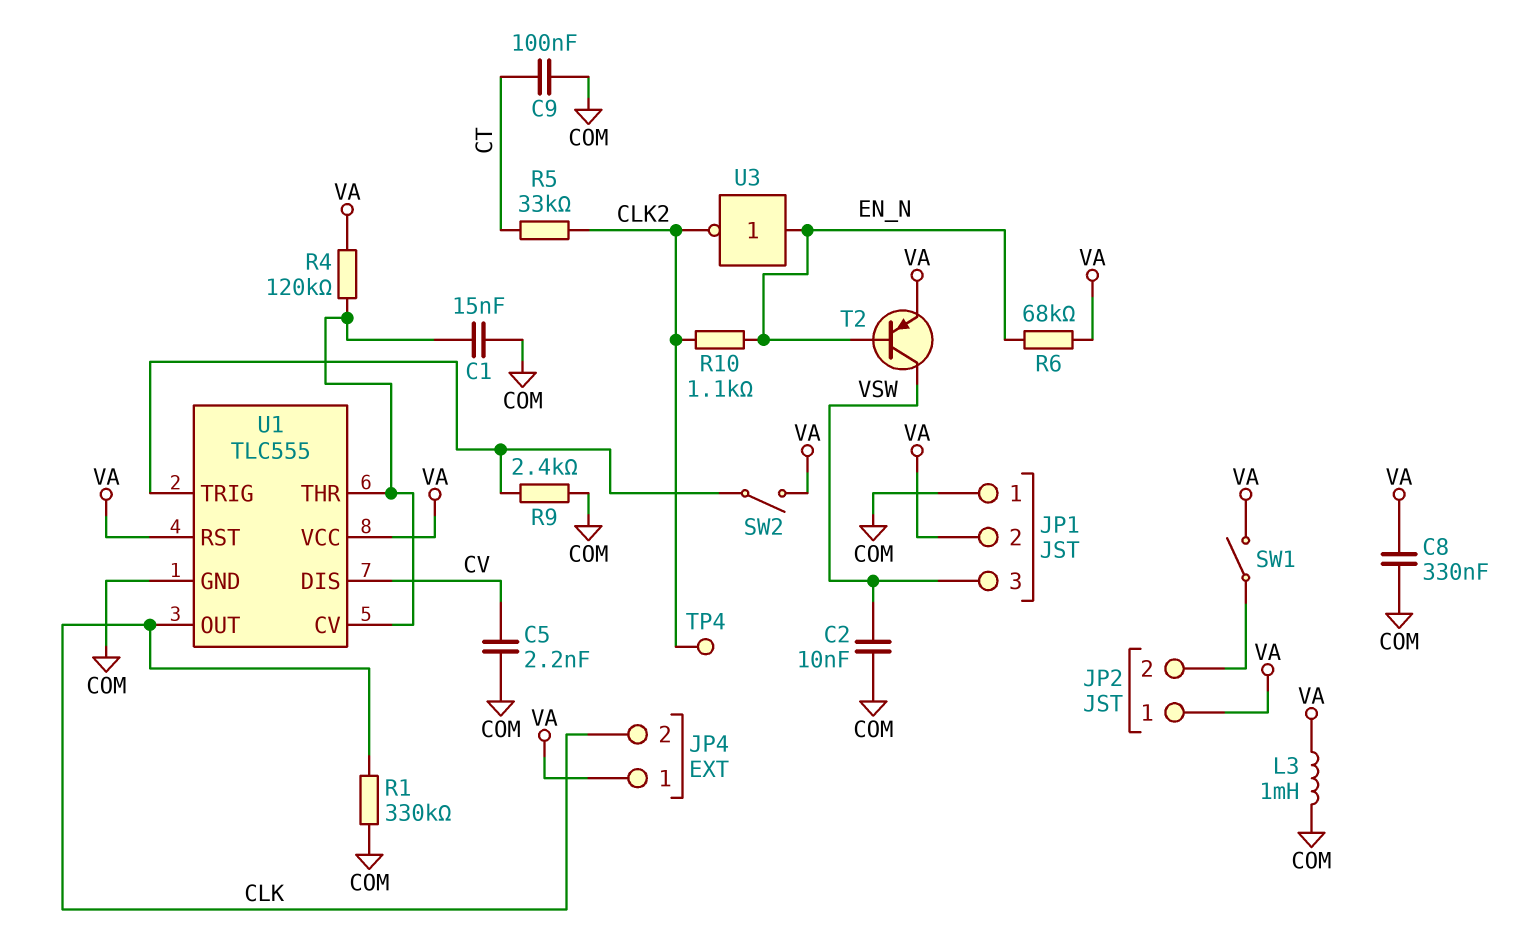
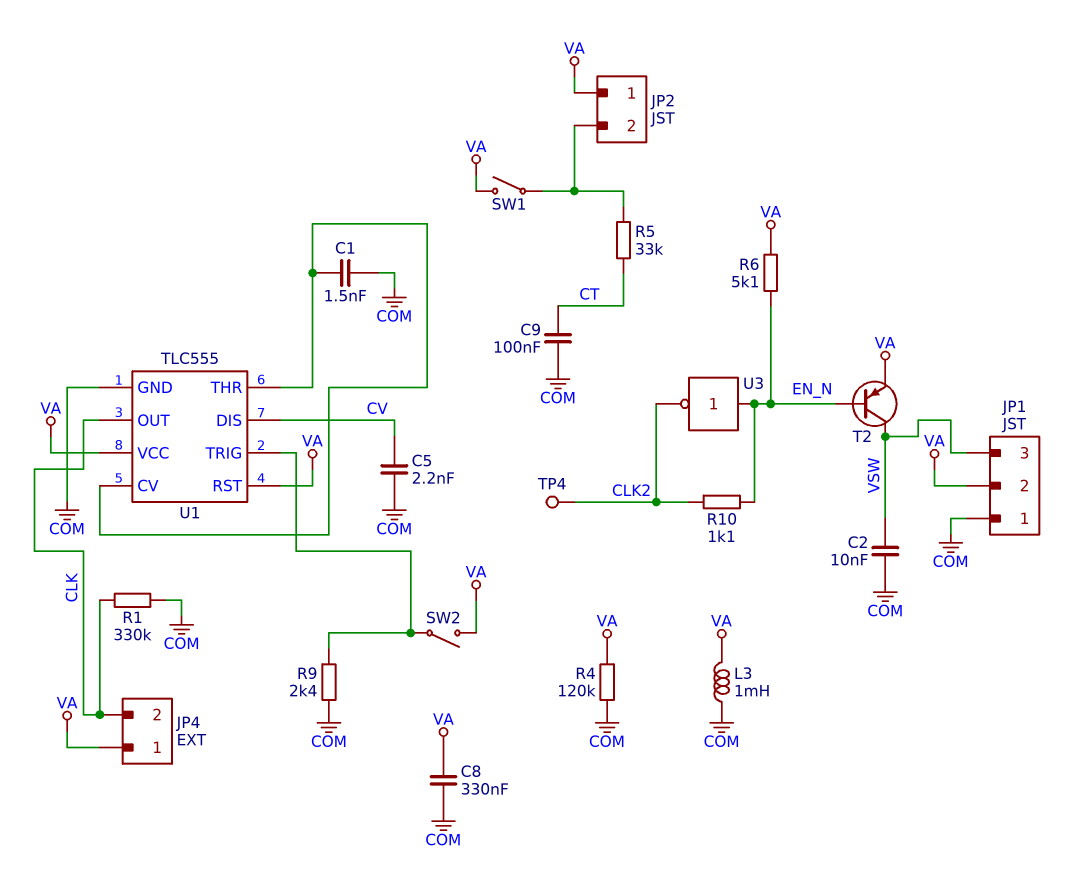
C1: 15nF (COM, U1/CV) -> 1.5nF (COM, U1/CV)
R4: 120k (U1/CV, VA) -> 120k (COM, VA)
R5: 33k (CLK2, CT) -> 33k (CT, JP2/2)
R6: 68k (EN_N, VA) -> 5.1k (EN_N, VA)

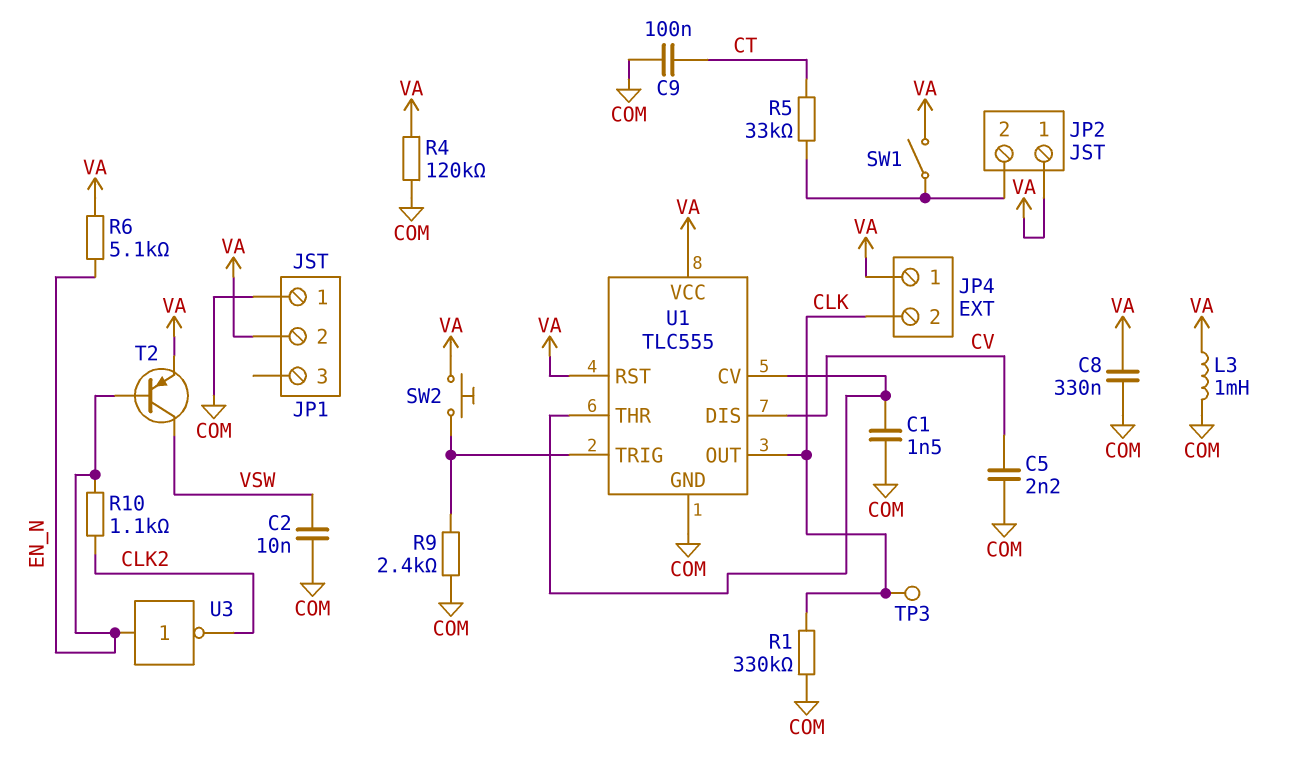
JP1 pin 3: VSW -> none
SW2: switch (U1/TRIG, VA) -> button (U1/TRIG, VA)
TP3: none -> test point (CLK)
TP4: test point (CLK2) -> none

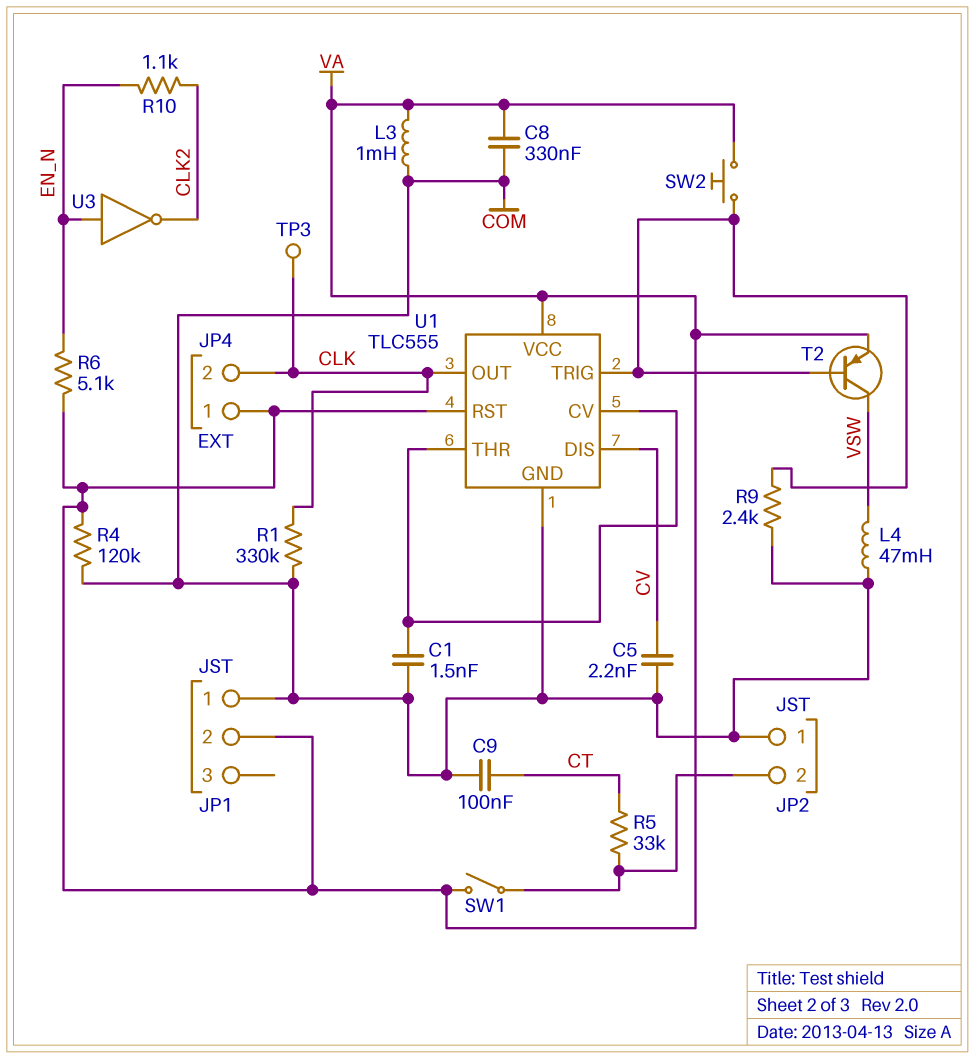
C2: 10nF (COM, VSW) -> none
JP2 pin 1: VA -> COM
L4: none -> 47mH (COM, VSW)
T2: PNP (B EN_N, C VSW, E VA) -> PNP (B U1/TRIG, C VSW, E VA)

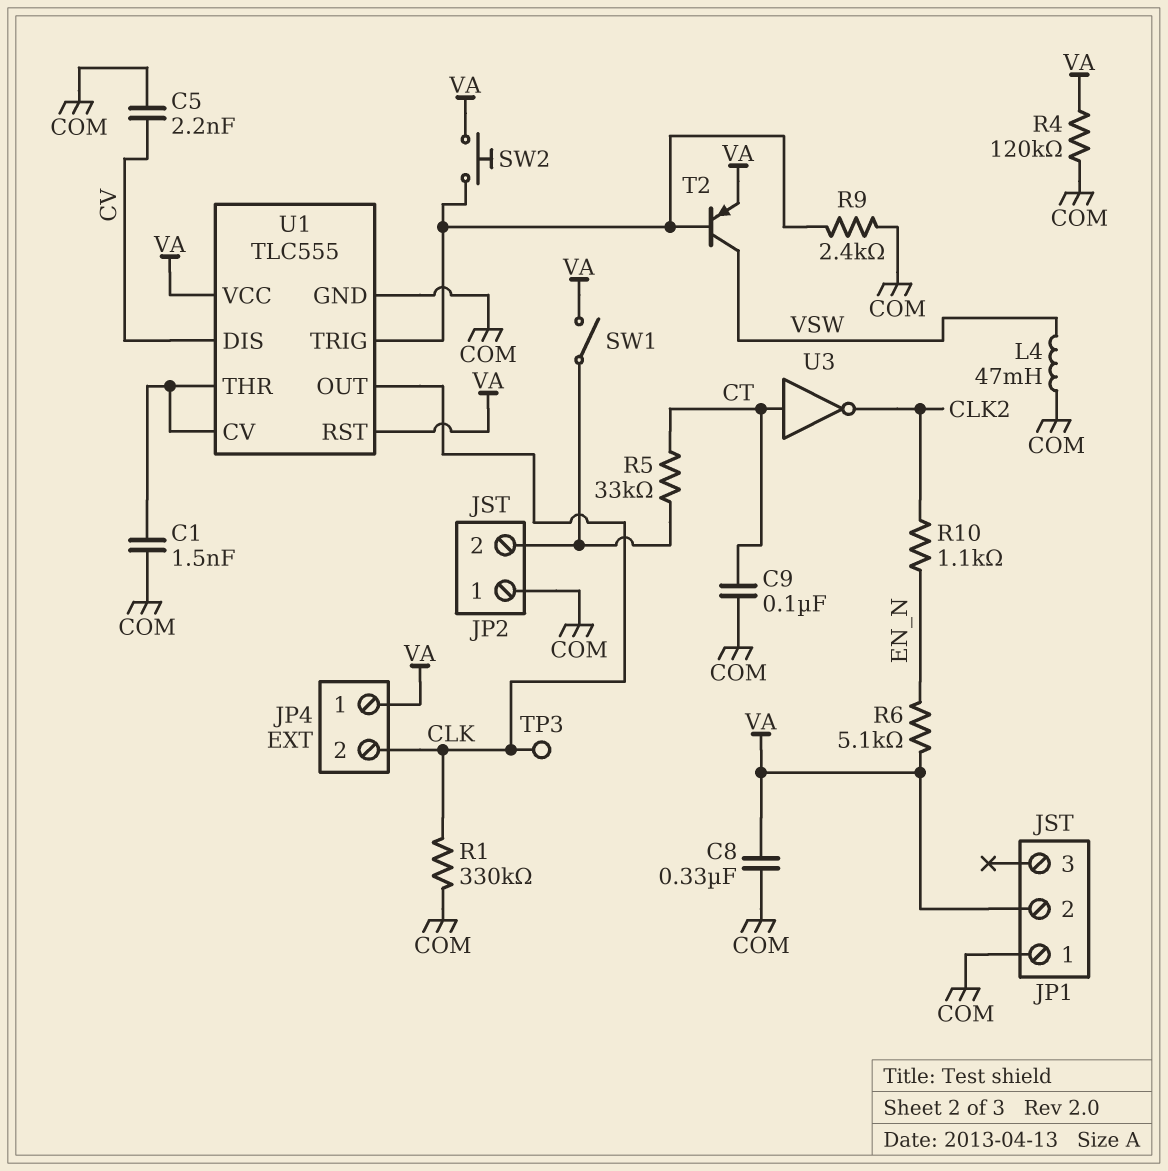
L3: 1mH (COM, VA) -> none
U3: NOT (in EN_N, out CLK2) -> NOT (in CT, out CLK2)

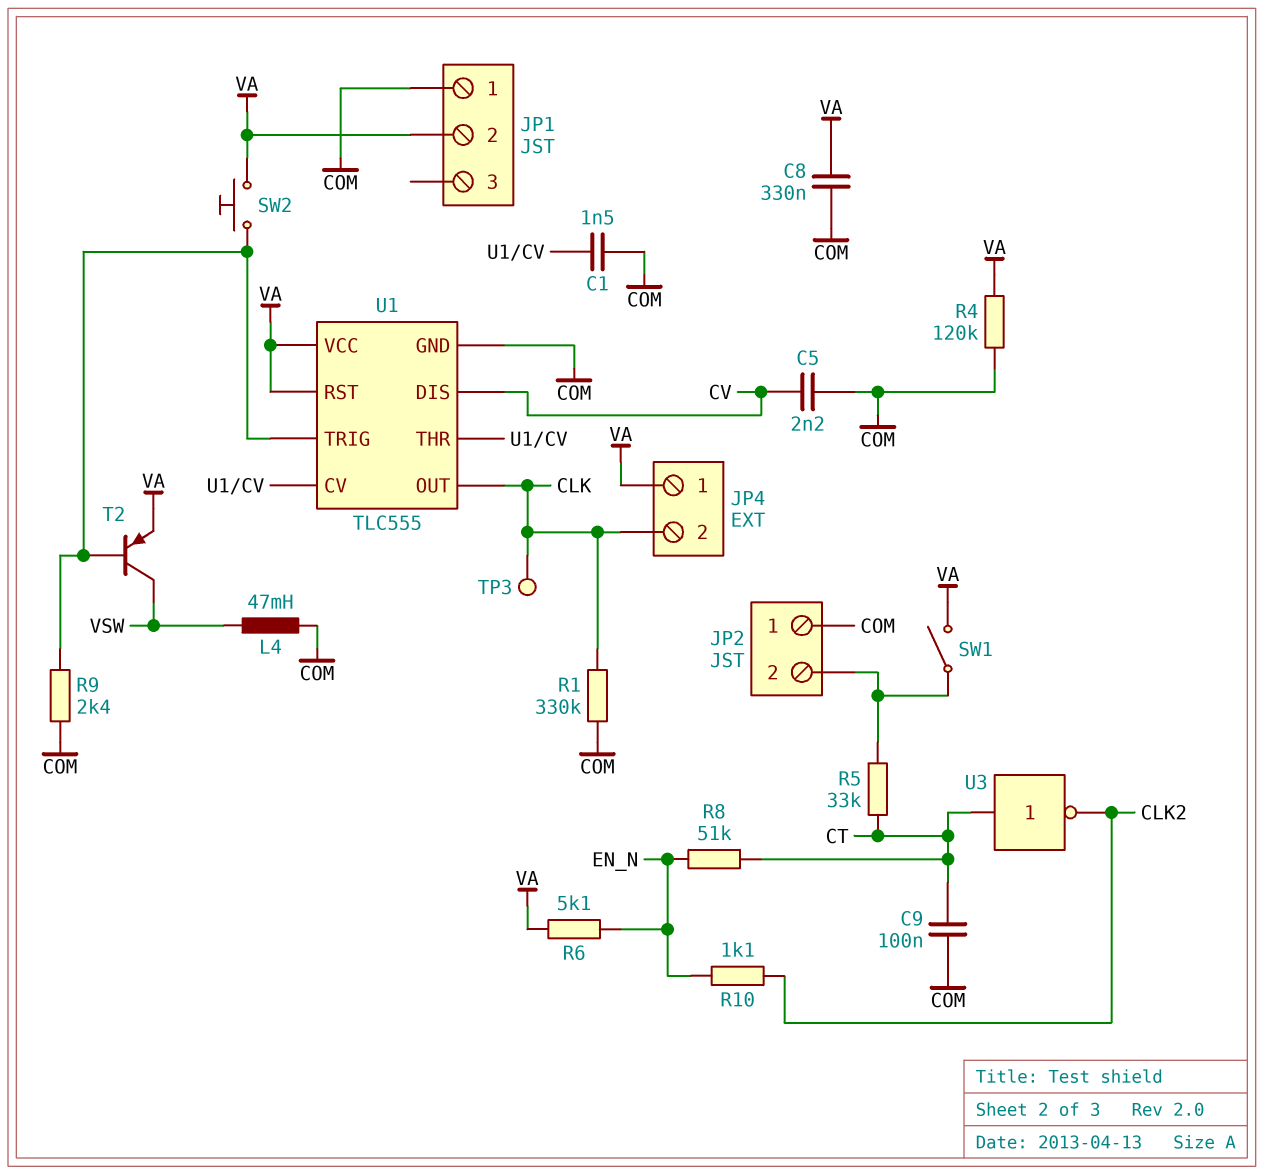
R8: none -> 51k (CT, EN_N)

